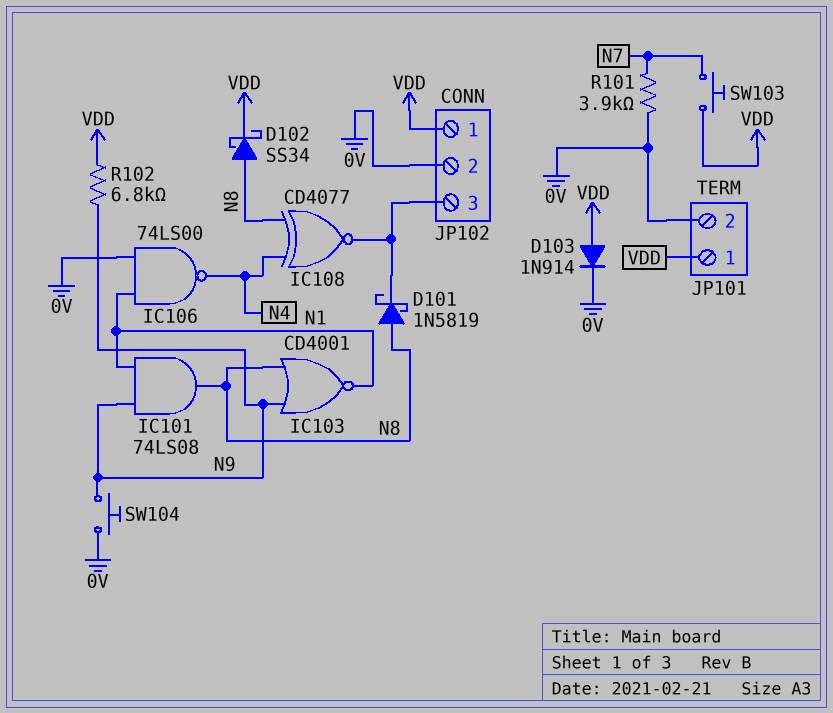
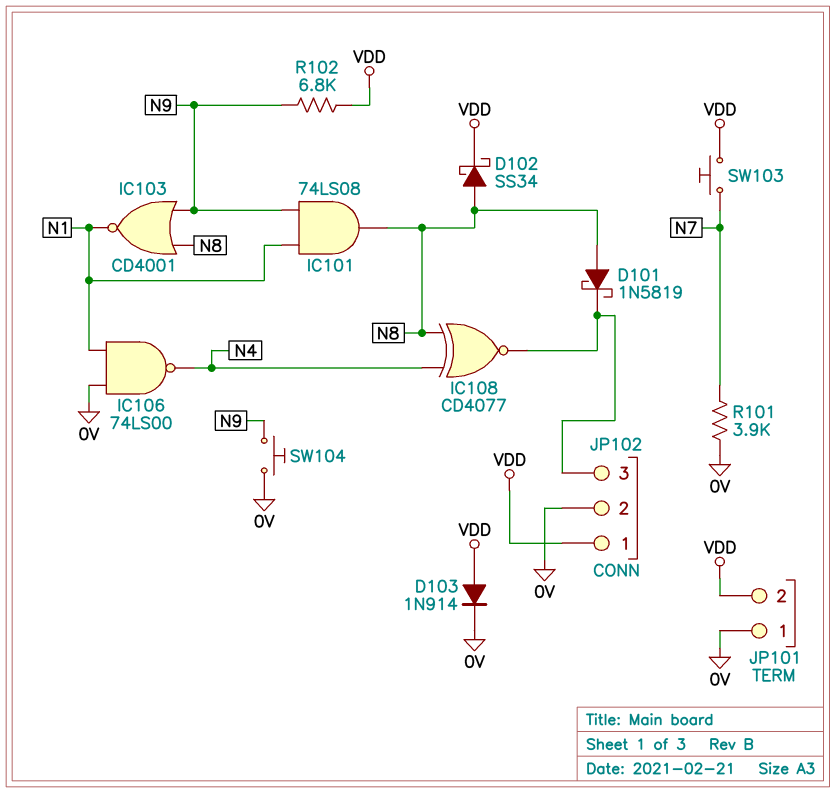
JP101 pin 1: VDD -> 0V
JP101 pin 2: 0V -> VDD

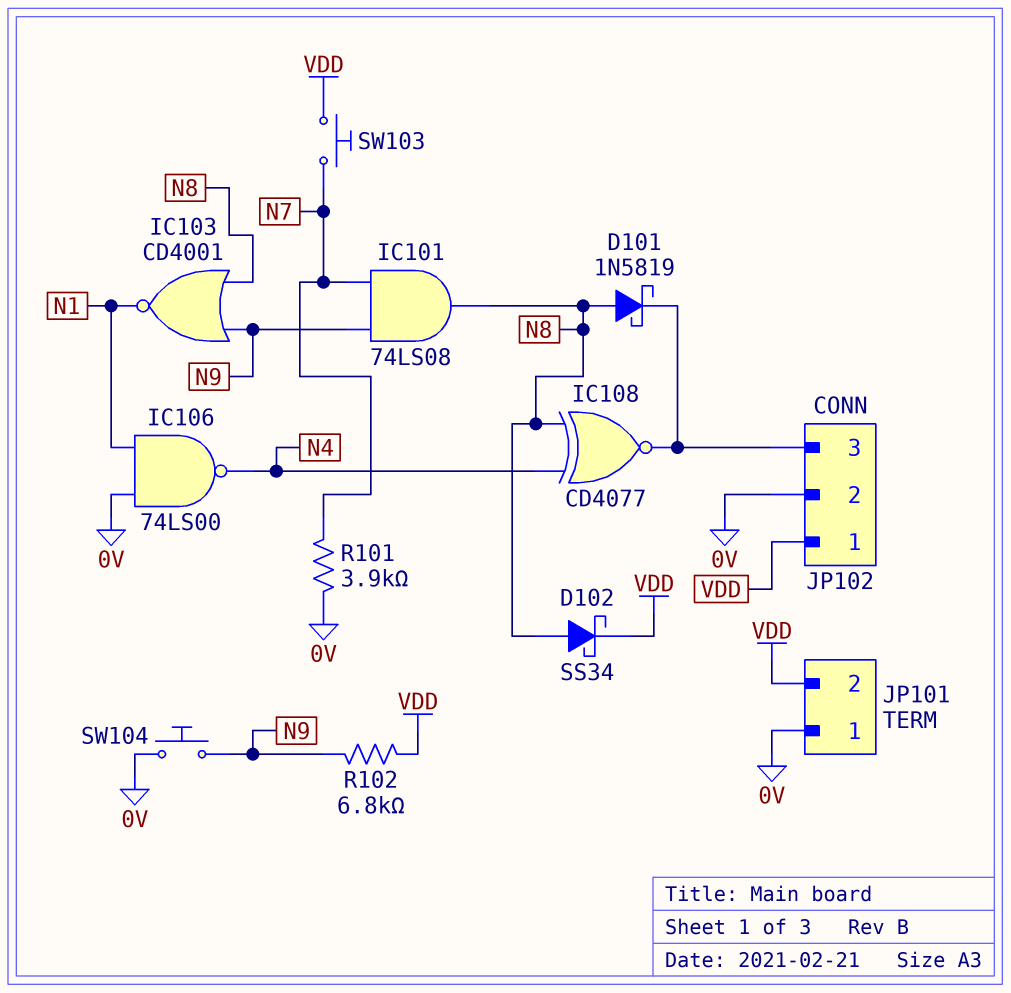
D103: diode 1N914 (A VDD, K 0V) -> none
IC101: AND 74LS08 (in N1, in N9, out N8) -> AND 74LS08 (in N7, in N9, out N8)

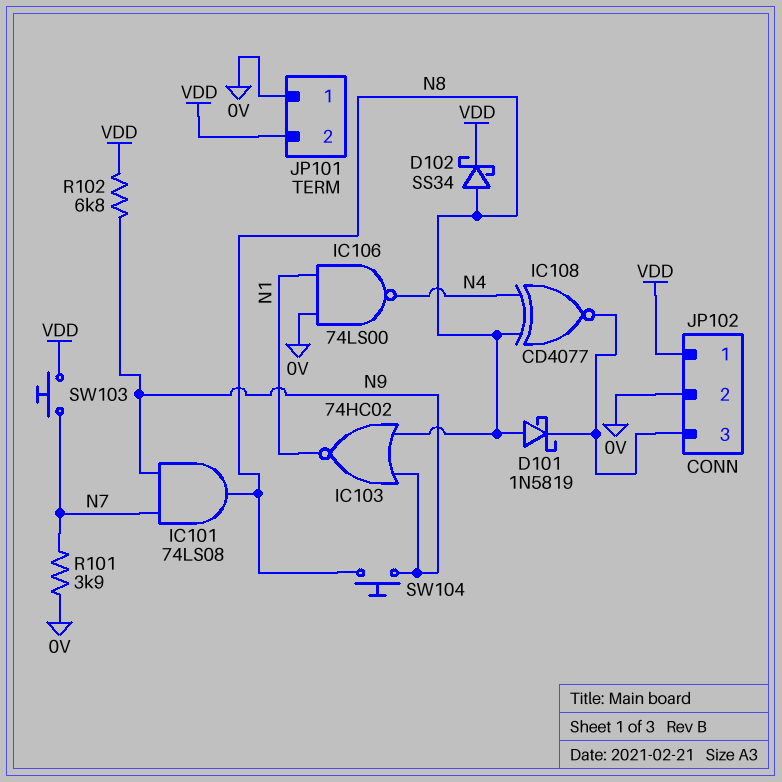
IC103: NOR CD4001 (in N8, in N9, out N1) -> NOR 74HC02 (in N8, in N9, out N1)
SW104: button (0V, N9) -> button (N8, N9)

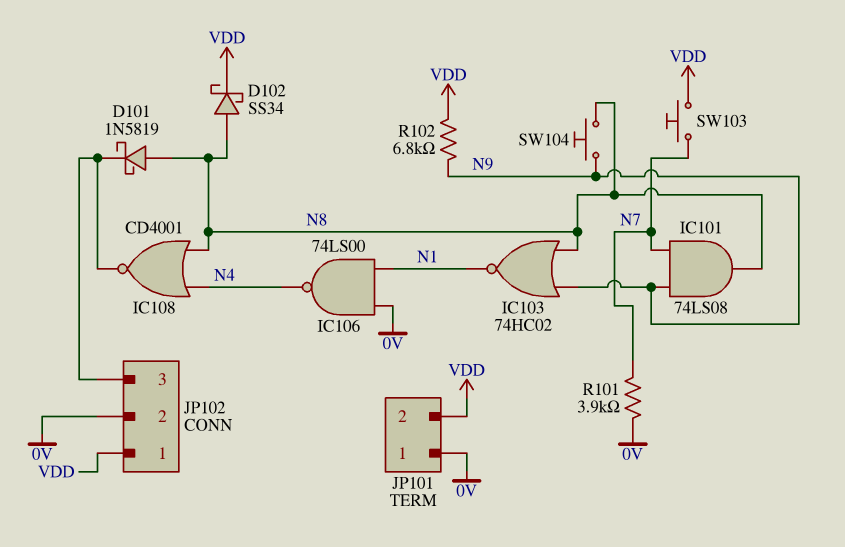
IC108: XNOR CD4077 (in N4, in N8, out JP102/3) -> NOR CD4001 (in N4, in N8, out JP102/3)

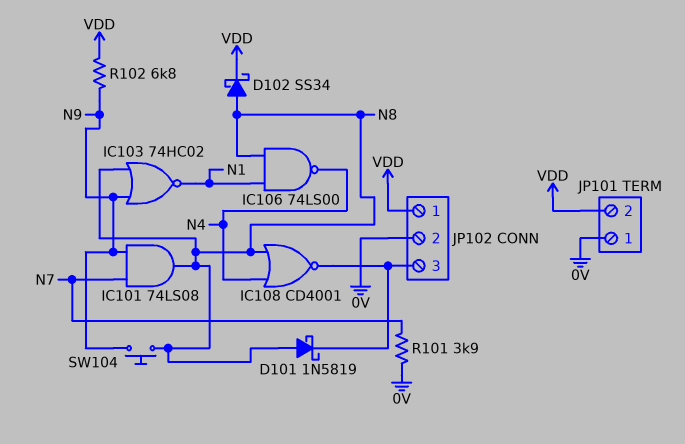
IC106: NAND 74LS00 (in 0V, in N1, out N4) -> NAND 74LS00 (in N1, in N8, out N4)
SW103: button (N7, VDD) -> none

